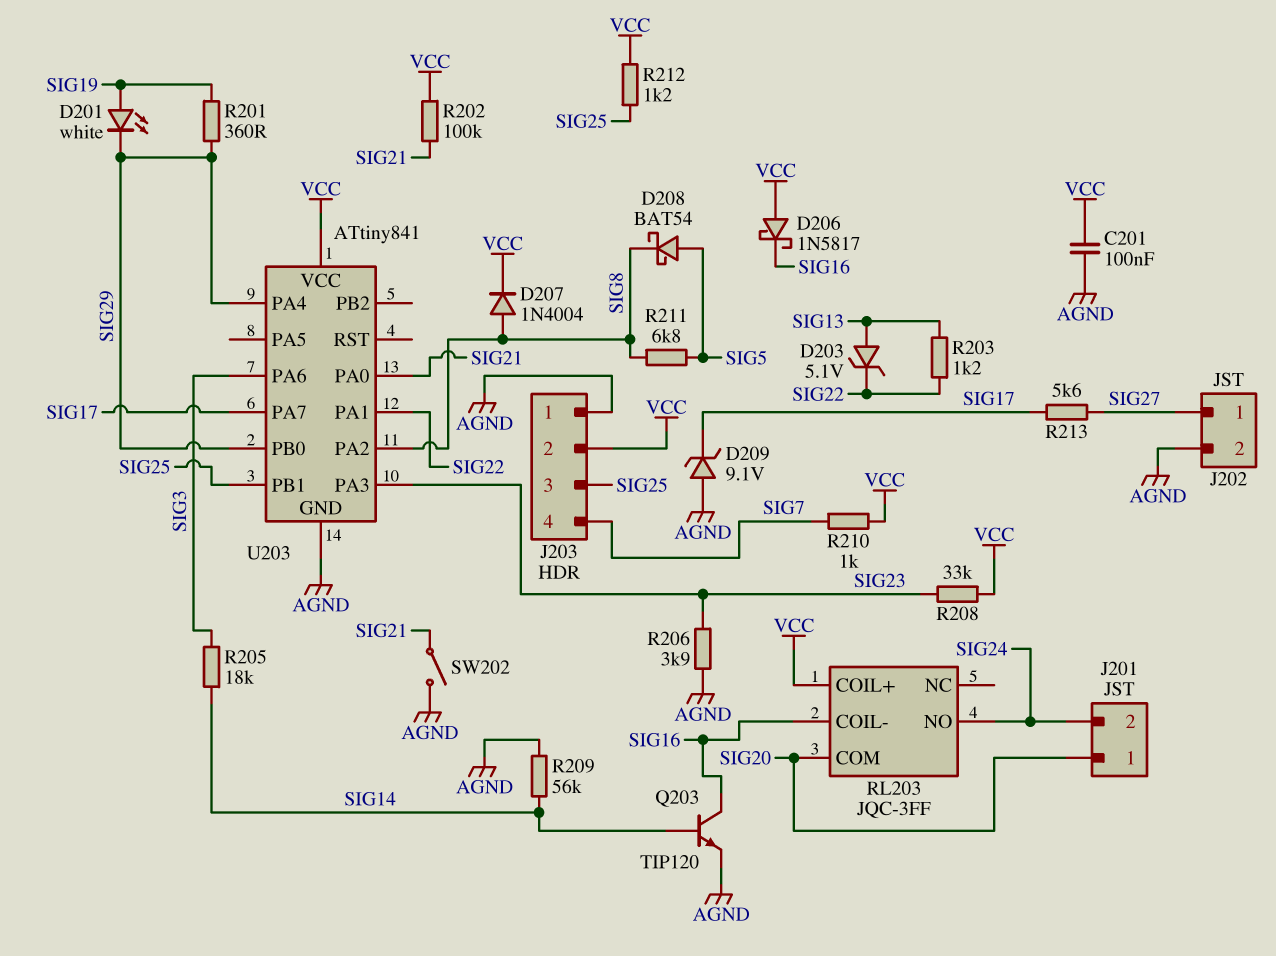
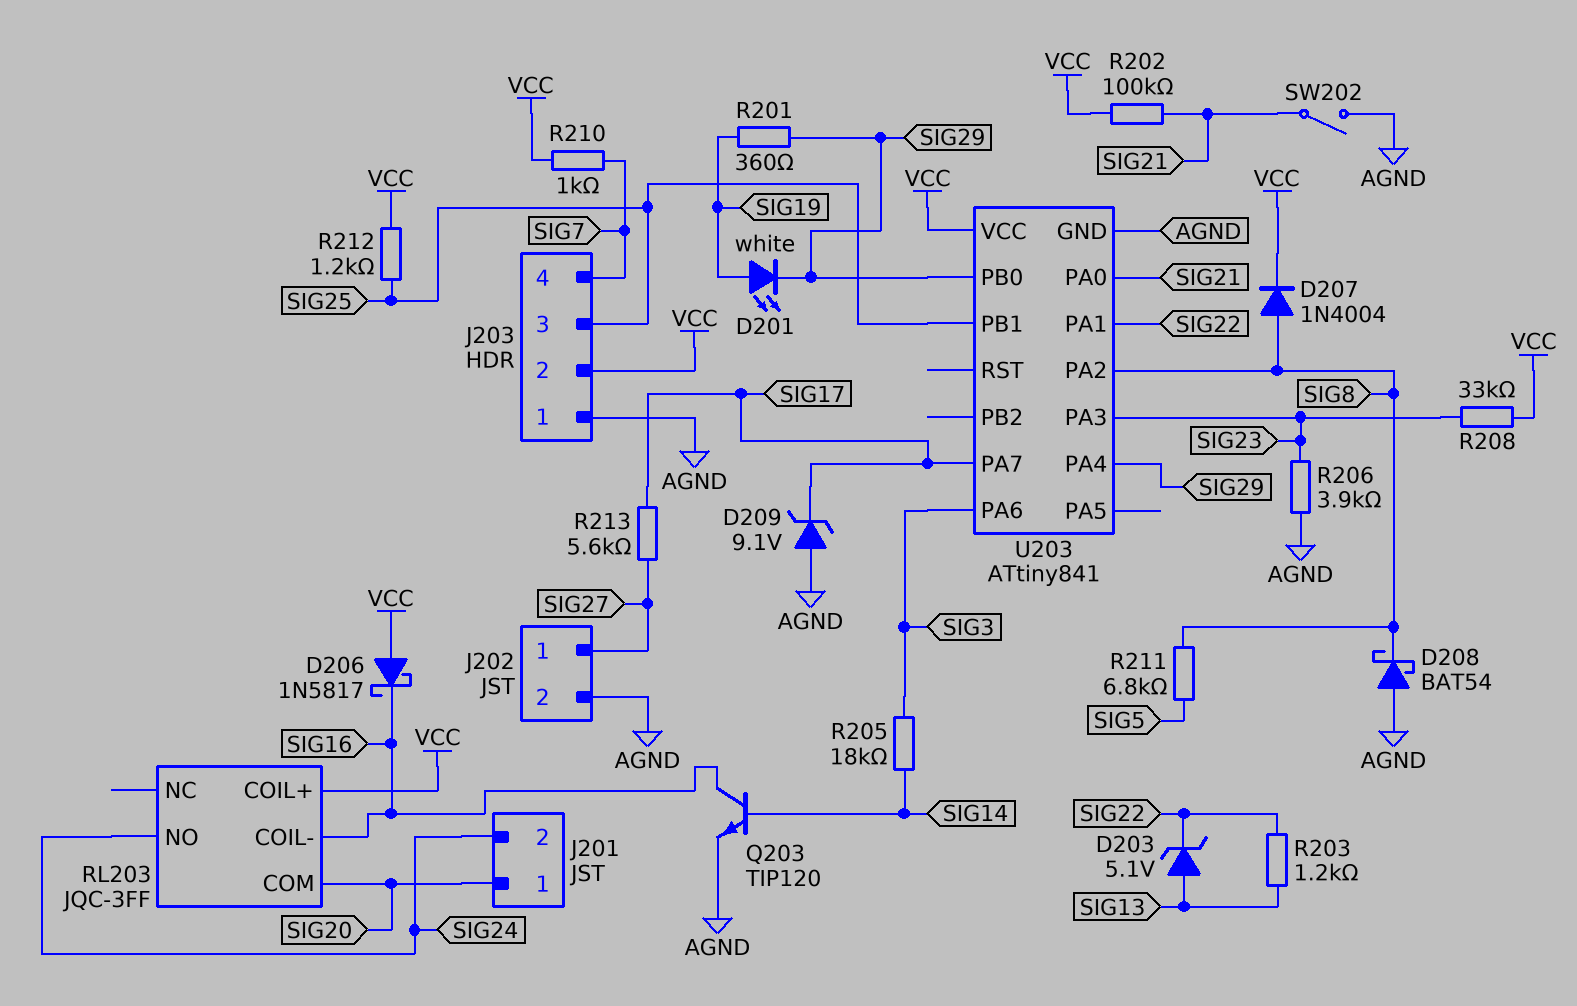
C201: 100nF (AGND, VCC) -> none
D208: schottky BAT54 (A SIG5, K SIG8) -> schottky BAT54 (A AGND, K SIG8)
R209: 56k (AGND, SIG14) -> none

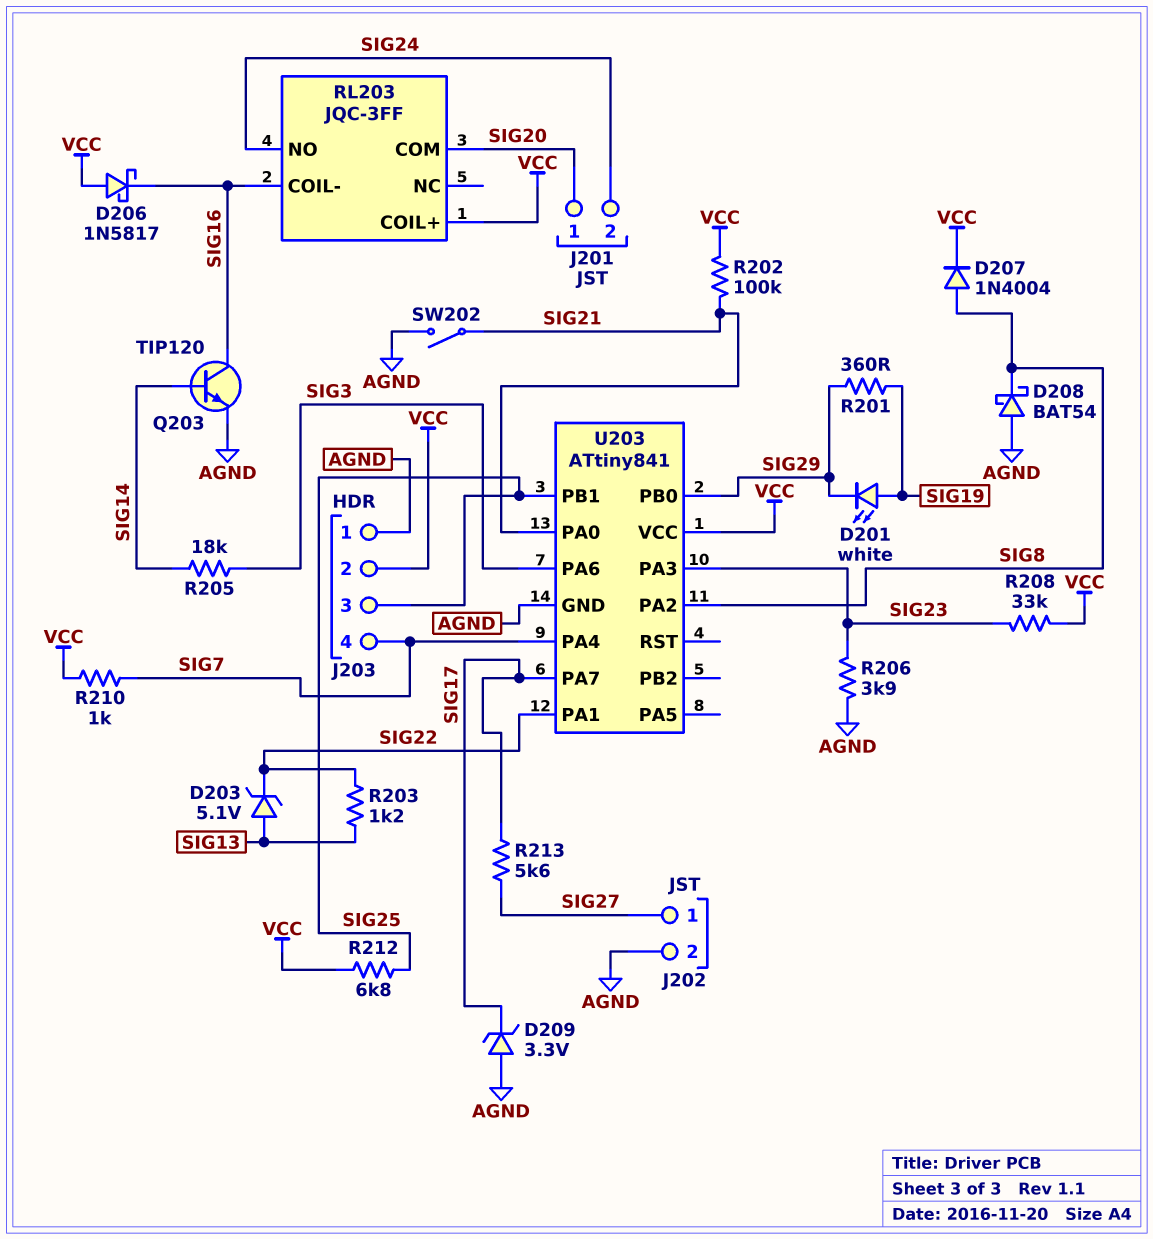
D209: zener 9.1V (A AGND, K SIG17) -> zener 3.3V (A AGND, K SIG17)
R211: 6.8k (SIG5, SIG8) -> none
R212: 1.2k (SIG25, VCC) -> 6.8k (SIG25, VCC)
U203 pin PA4: SIG29 -> SIG7

